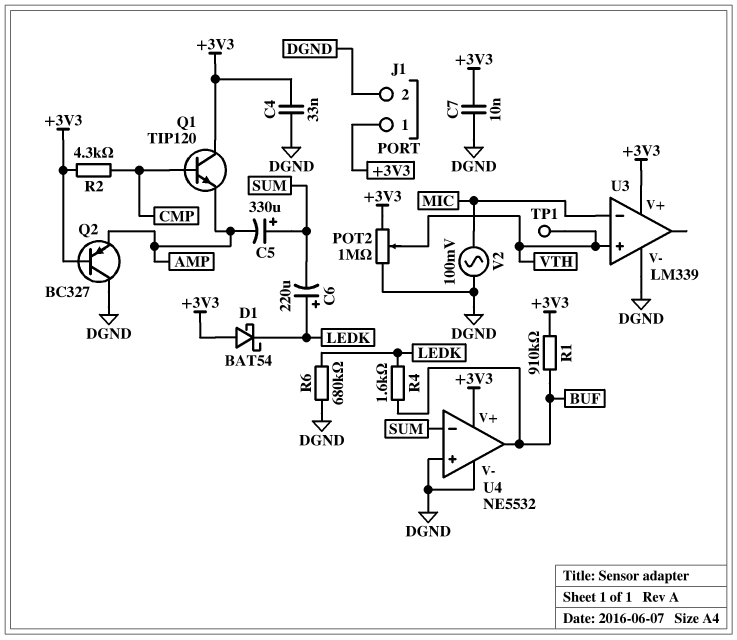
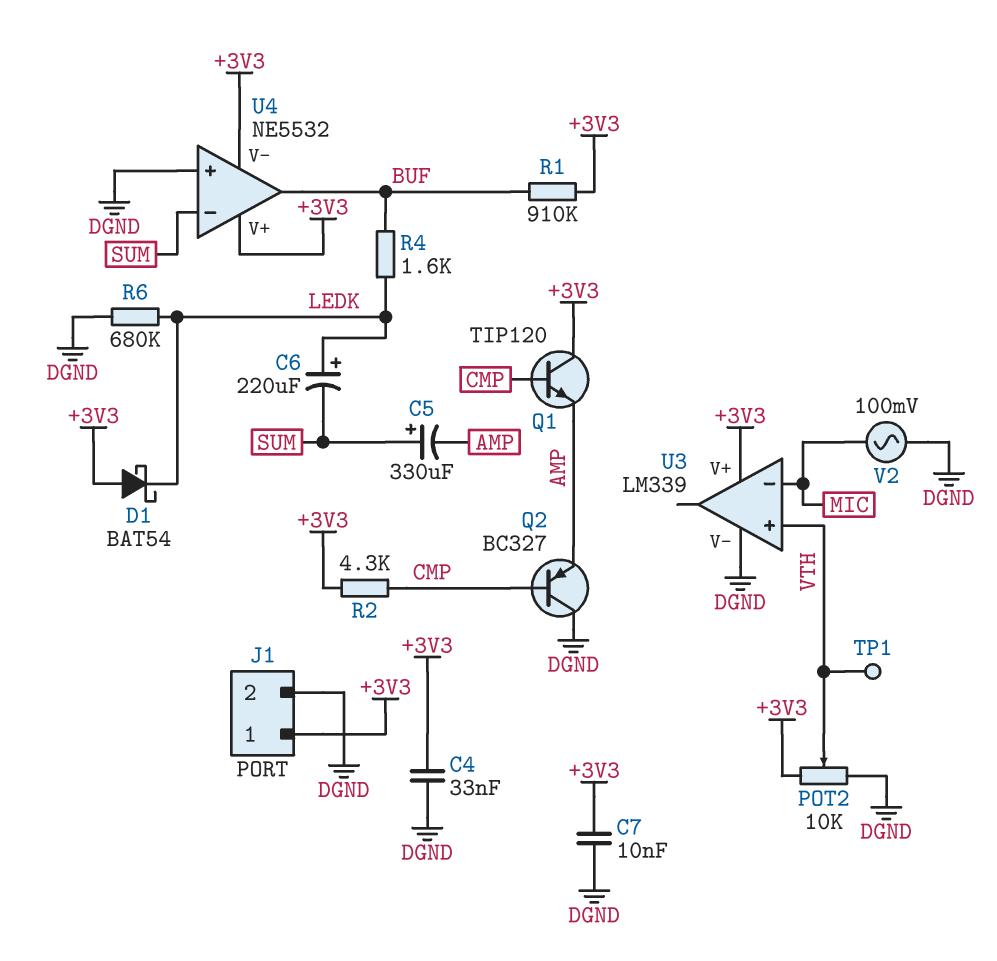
POT2: 1M (+3V3, DGND, wiper VTH) -> 10k (+3V3, DGND, wiper VTH)
Q2: PNP BC327 (B +3V3, C DGND, E AMP) -> PNP BC327 (B CMP, C DGND, E AMP)
U4 pin V-: DGND -> +3V3

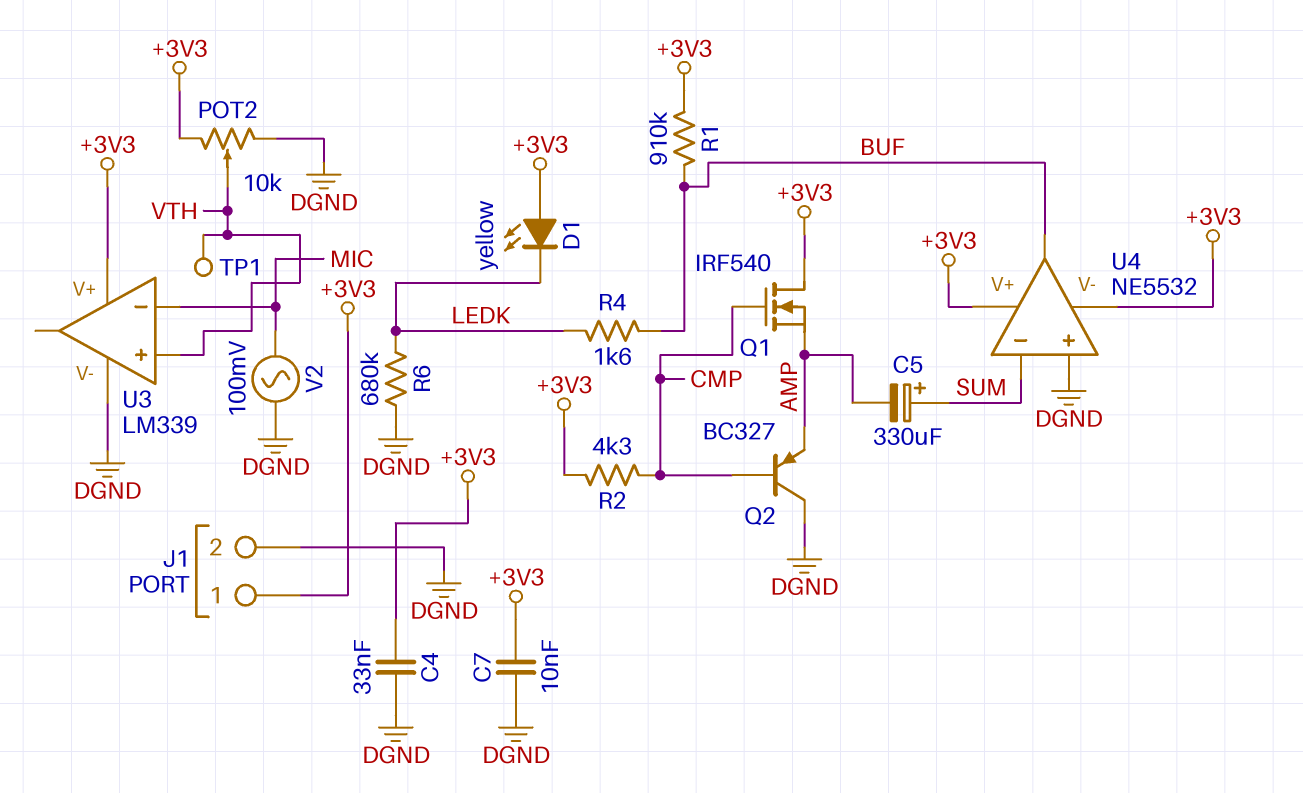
C6: 220uF (plus LEDK, minus SUM) -> none
D1: schottky BAT54 (A +3V3, K LEDK) -> LED yellow (A +3V3, K LEDK)
Q1: NPN TIP120 (B CMP, C +3V3, E AMP) -> NMOS IRF540 (G CMP, D +3V3, S AMP)

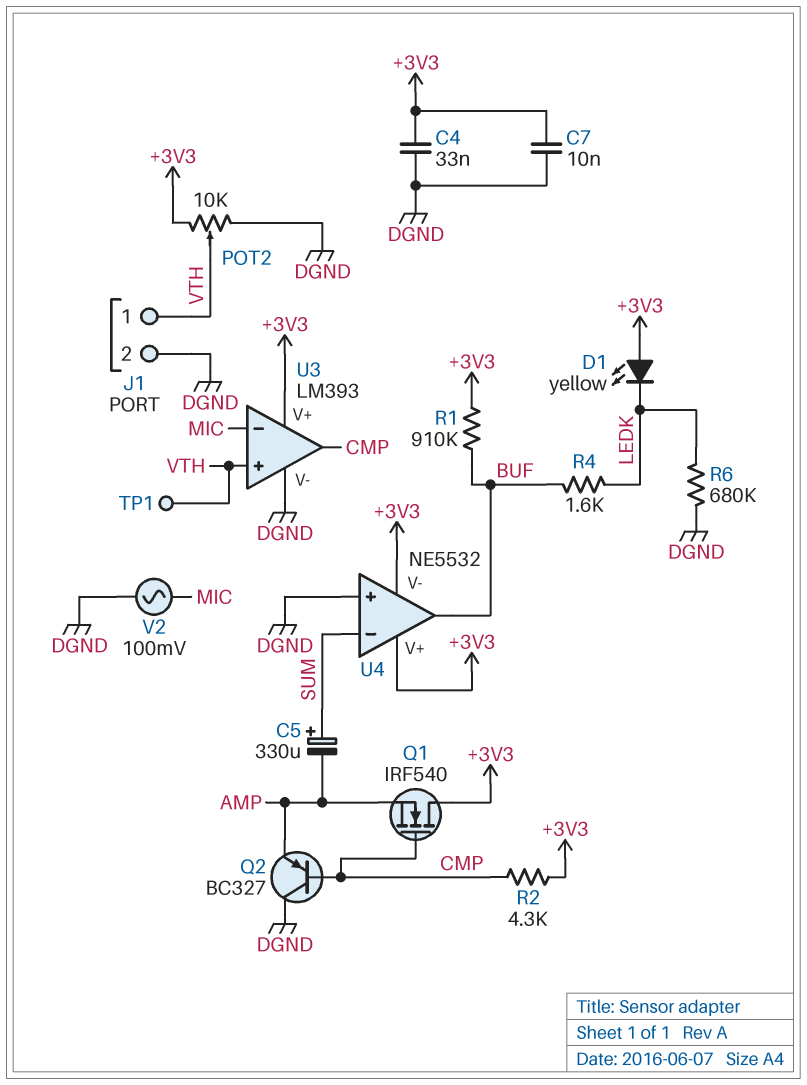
J1 pin 1: +3V3 -> VTH
U3: LM339 -> LM393
U3 pin out: none -> CMP

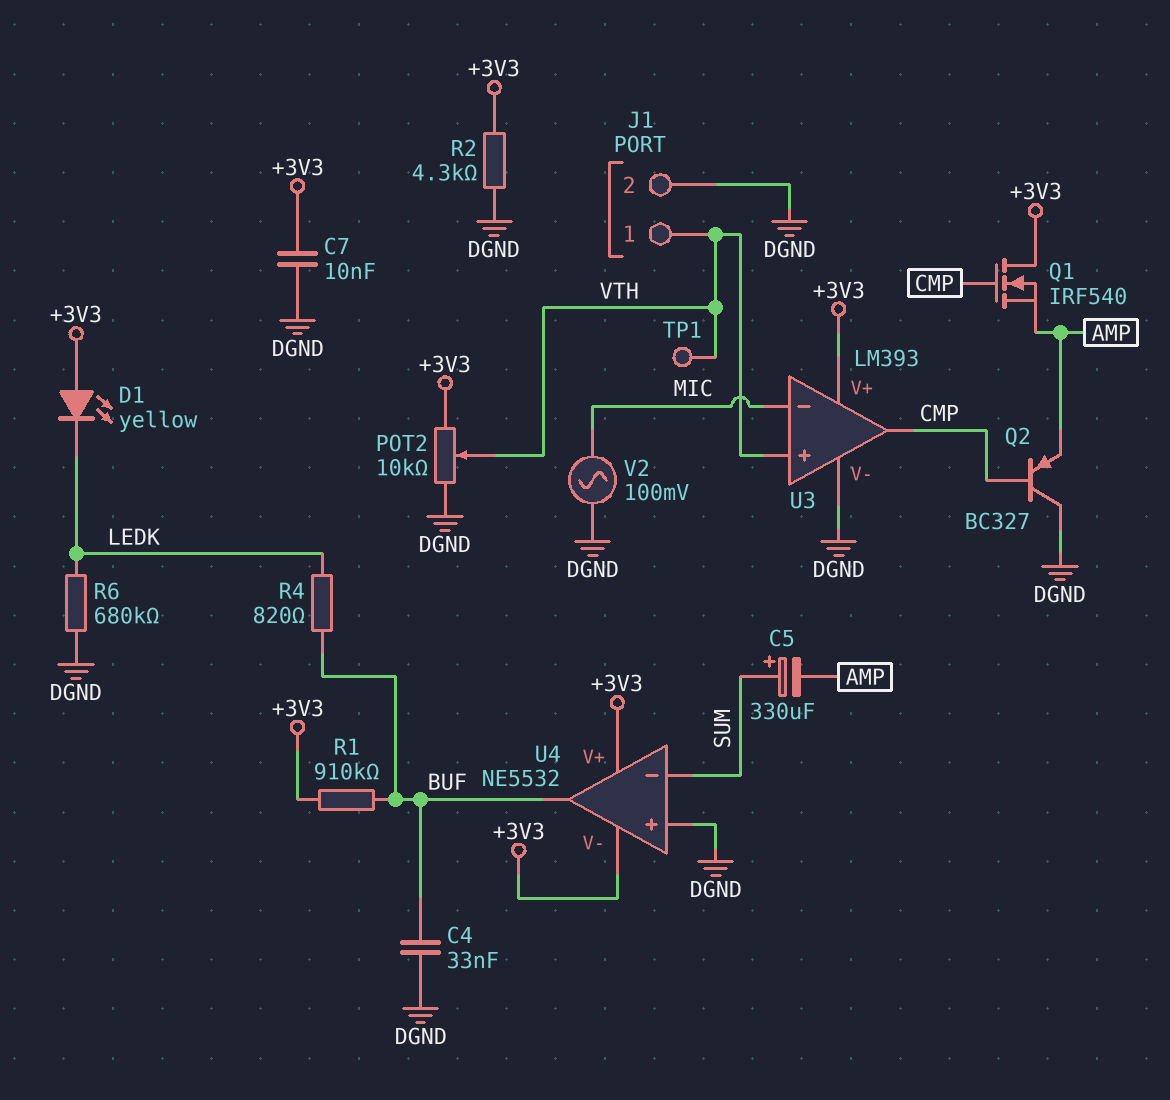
C4: 33nF (+3V3, DGND) -> 33nF (BUF, DGND)
R2: 4.3k (+3V3, CMP) -> 4.3k (+3V3, DGND)
R4: 1.6k (BUF, LEDK) -> 820 (BUF, LEDK)

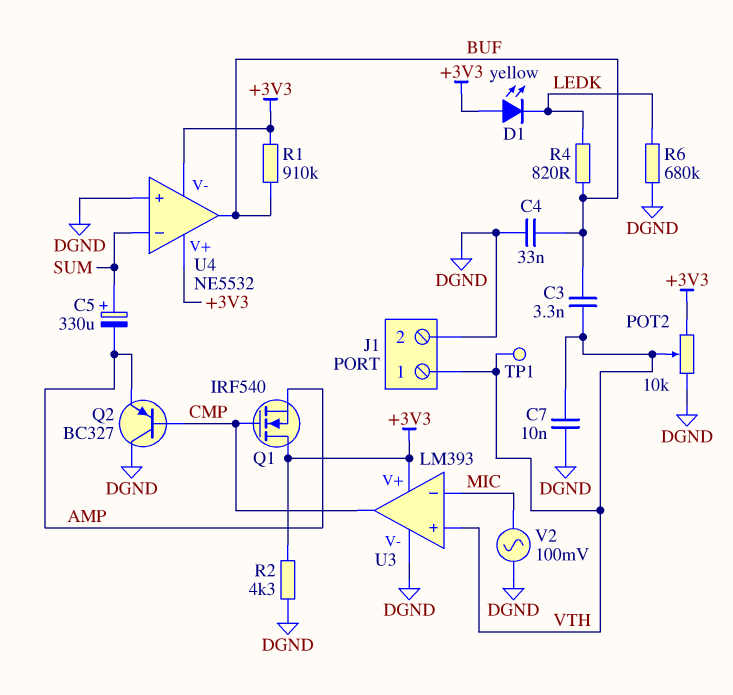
C3: none -> 3.3nF (BUF, VTH)
C7: 10nF (+3V3, DGND) -> 10nF (DGND, VTH)

